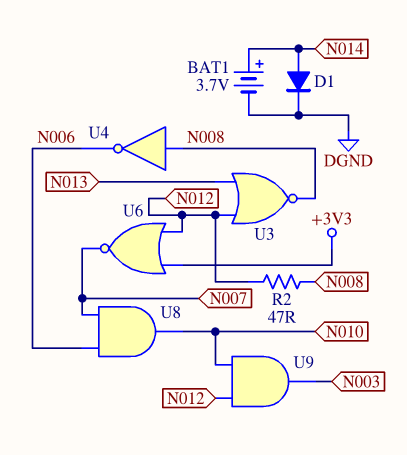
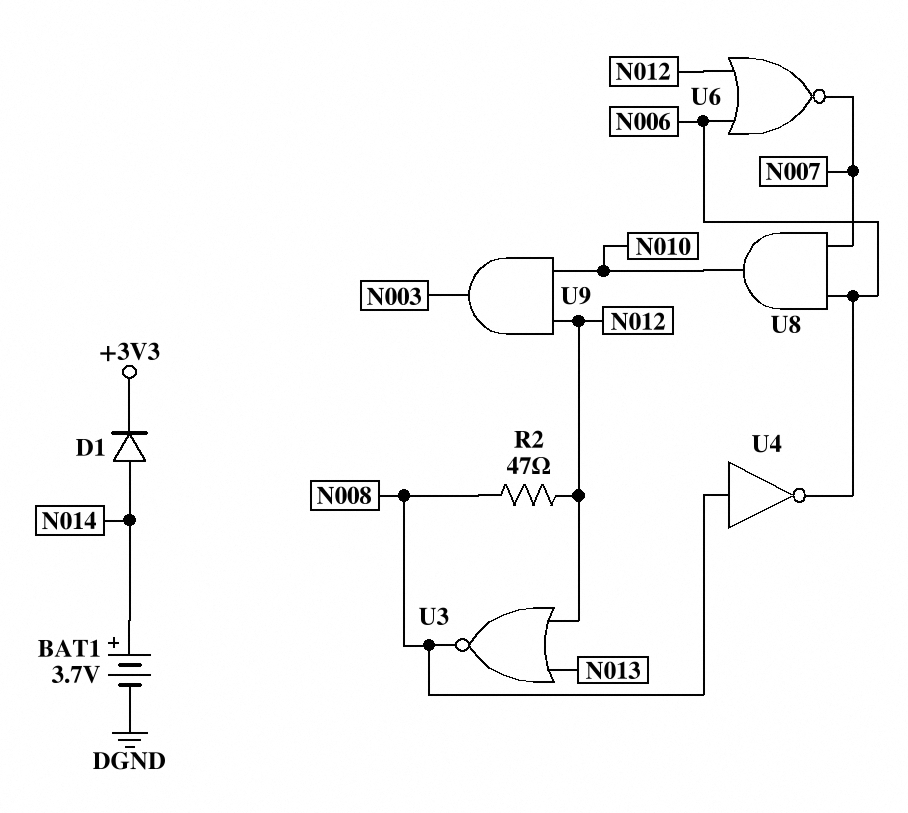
D1: diode (A N014, K DGND) -> diode (A N014, K +3V3)
U6: NOR (in +3V3, in N012, out N007) -> NOR (in N006, in N012, out N007)

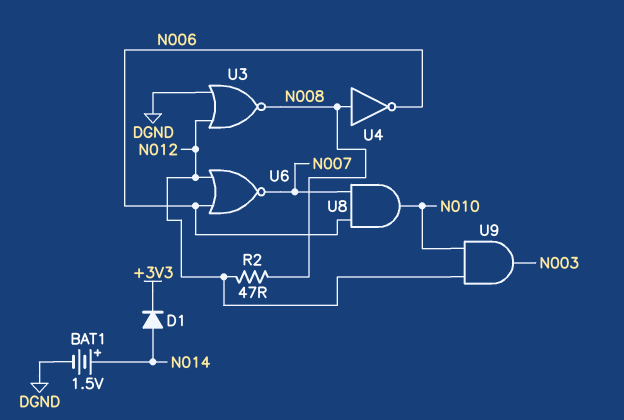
BAT1: 3.7V (plus N014, minus DGND) -> 1.5V (plus N014, minus DGND)
U3: NOR (in N012, in N013, out N008) -> NOR (in DGND, in N012, out N008)

